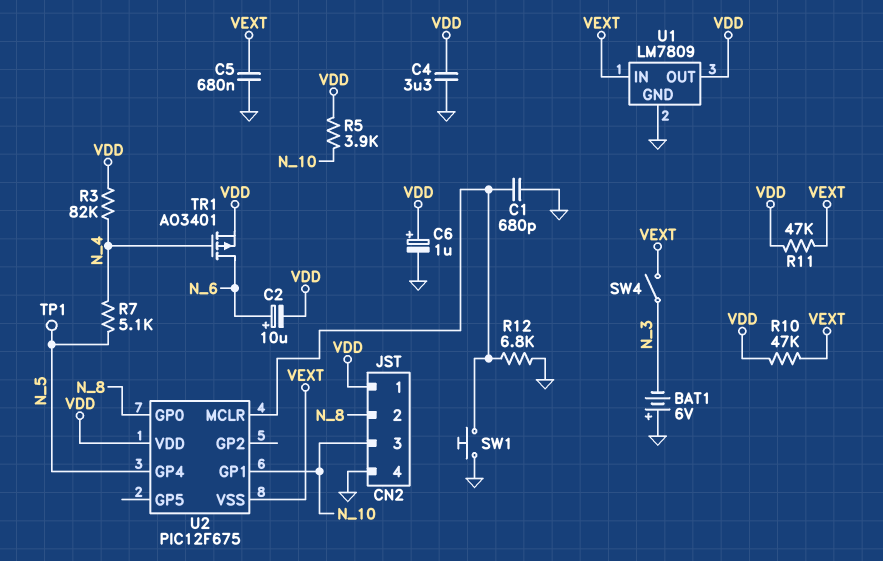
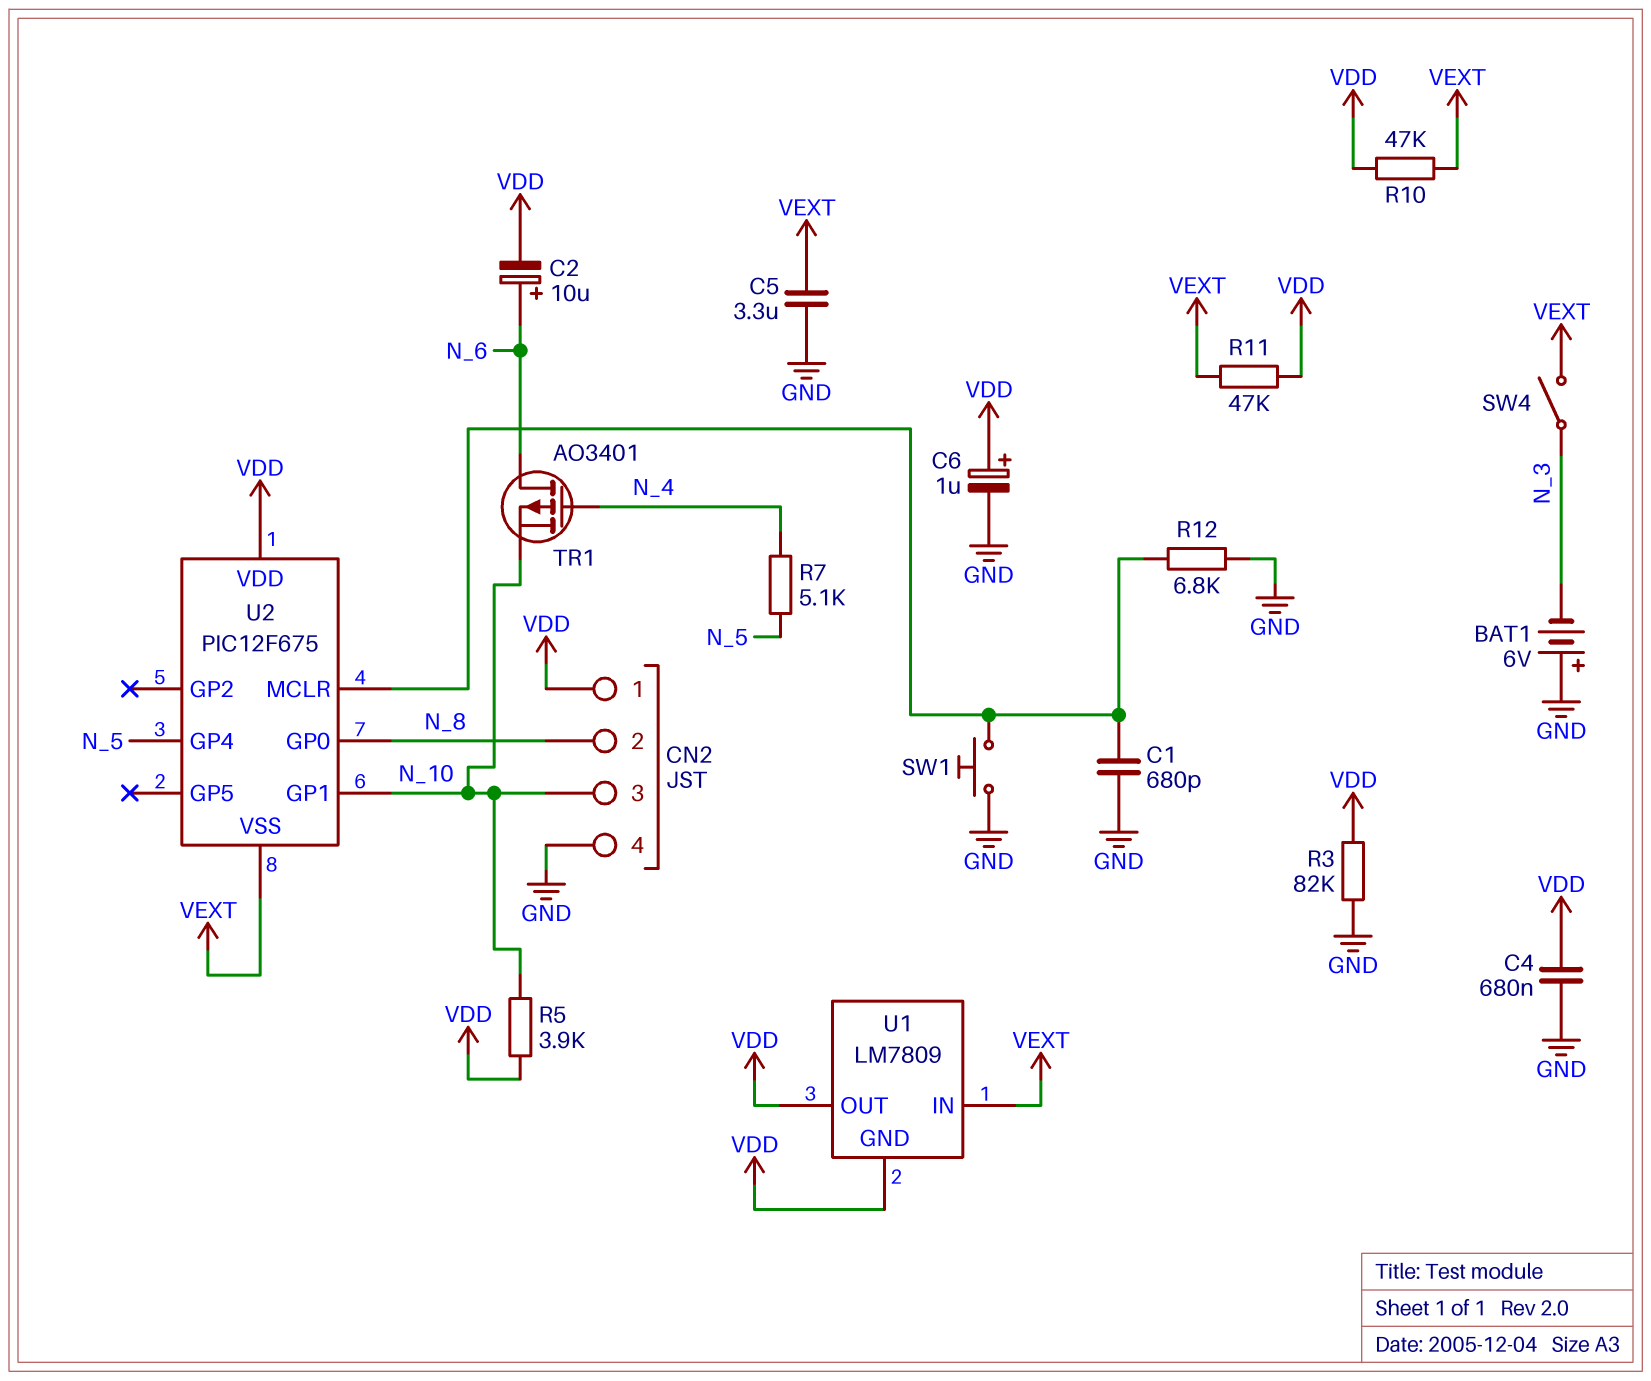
C4: 3.3uF (GND, VDD) -> 680nF (GND, VDD)
C5: 680nF (GND, VEXT) -> 3.3uF (GND, VEXT)
R3: 82k (N_4, VDD) -> 82k (GND, VDD)
TP1: test point (N_5) -> none
TR1: PMOS AO3401 (G N_4, D N_6, S VDD) -> PMOS AO3401 (G N_4, D N_6, S N_10)
U1 pin GND: GND -> VDD

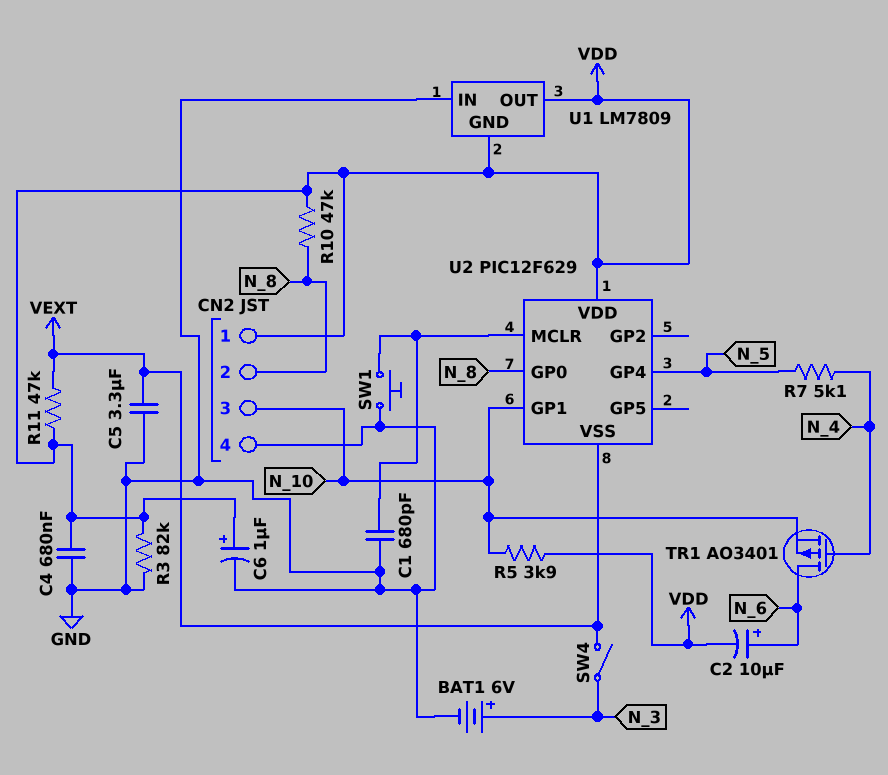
BAT1: 6V (plus GND, minus N_3) -> 6V (plus N_3, minus GND)
R10: 47k (VDD, VEXT) -> 47k (N_8, VDD)
R12: 6.8k (GND, U2/MCLR) -> none
U1 pin IN: VEXT -> GND
U2: PIC12F675 -> PIC12F629

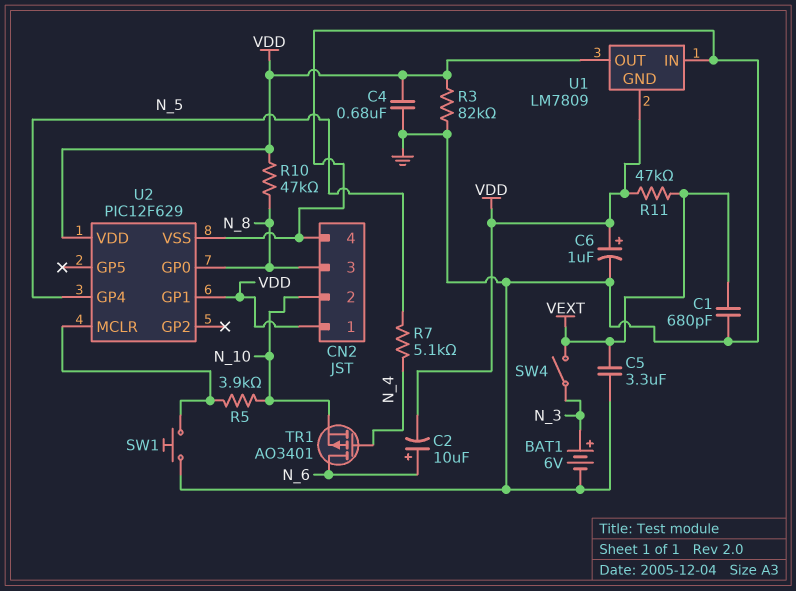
C1: 680pF (GND, U2/MCLR) -> 680pF (GND, VEXT)
CN2 pin 2: N_8 -> N_10
CN2 pin 3: N_10 -> N_8
R5: 3.9k (N_10, VDD) -> 3.9k (N_10, U2/MCLR)
U2 pin GP1: N_10 -> VDD
U2 pin VSS: VEXT -> GND

